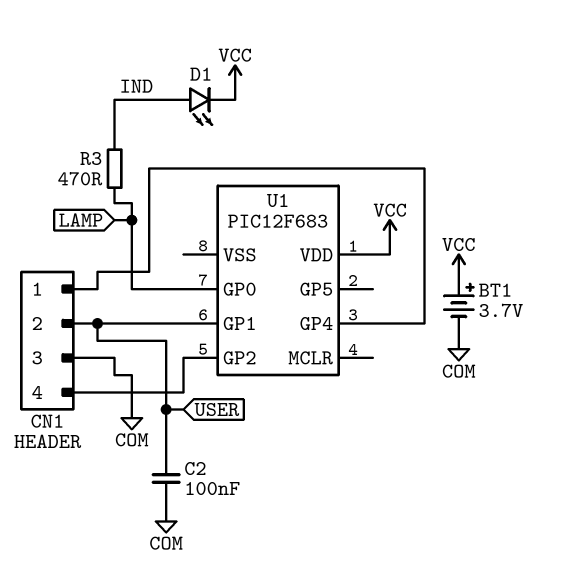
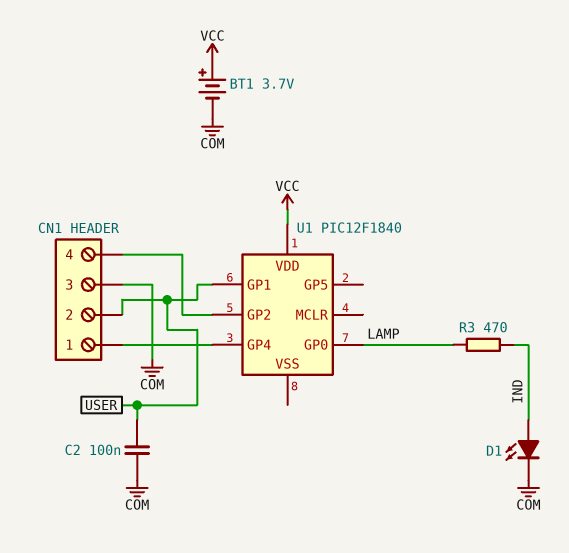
D1: LED (A IND, K VCC) -> LED (A IND, K COM)
U1: PIC12F683 -> PIC12F1840

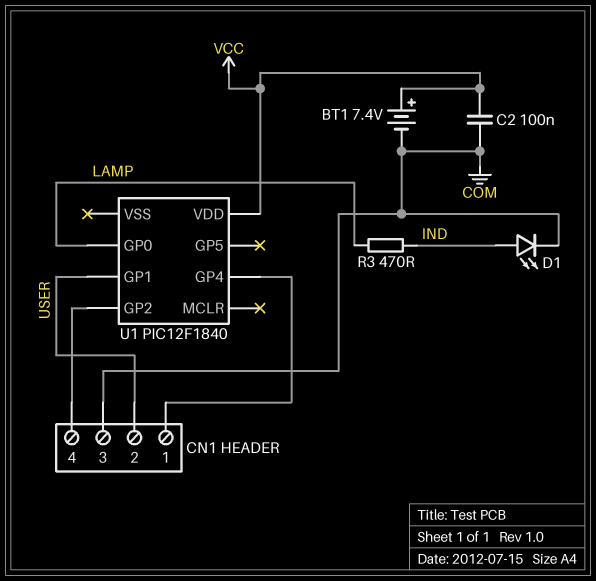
BT1: 3.7V (plus VCC, minus COM) -> 7.4V (plus VCC, minus COM)
C2: 100nF (COM, USER) -> 100nF (COM, VCC)

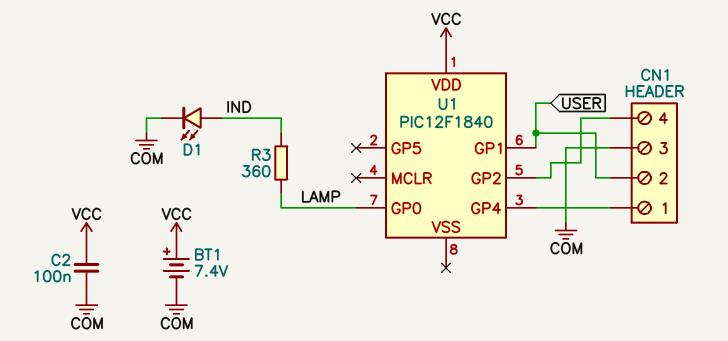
R3: 470 (IND, LAMP) -> 360 (IND, LAMP)

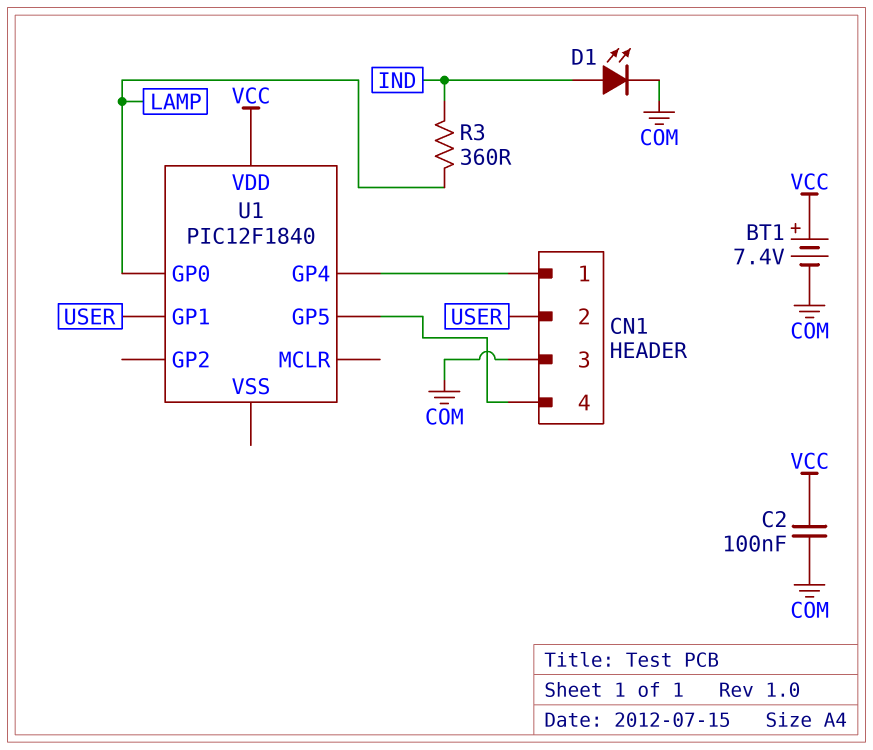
U1 pin GP2: CN1/4 -> none
U1 pin GP5: none -> CN1/4

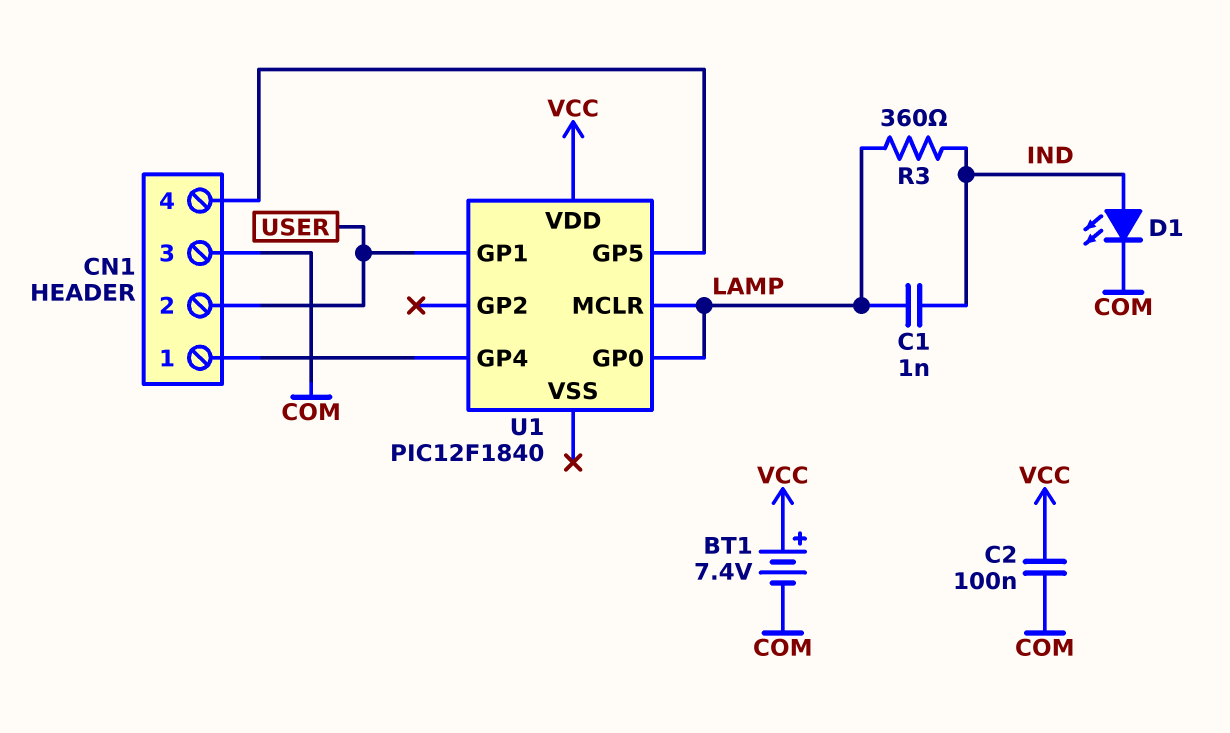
C1: none -> 1nF (IND, LAMP)
U1 pin MCLR: none -> LAMP

